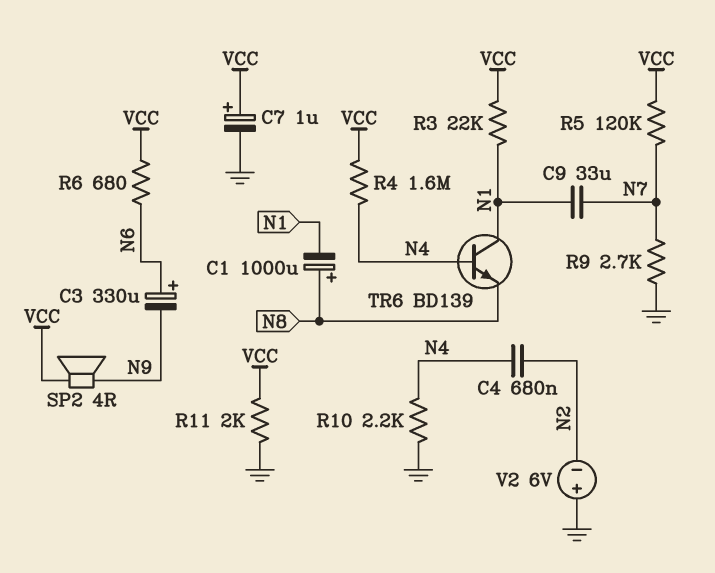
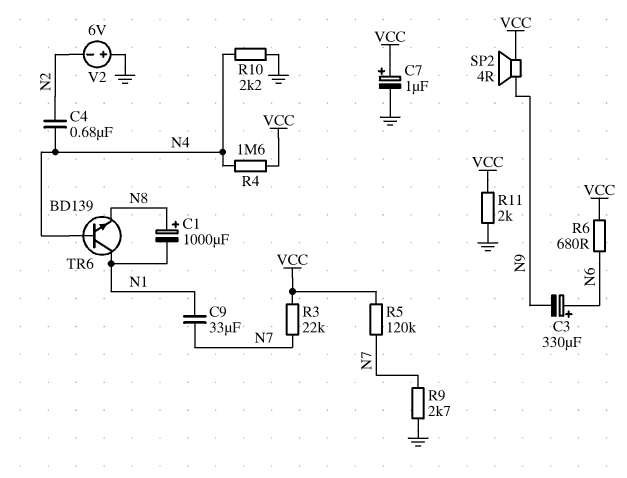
R3: 22k (N1, VCC) -> 22k (N7, VCC)

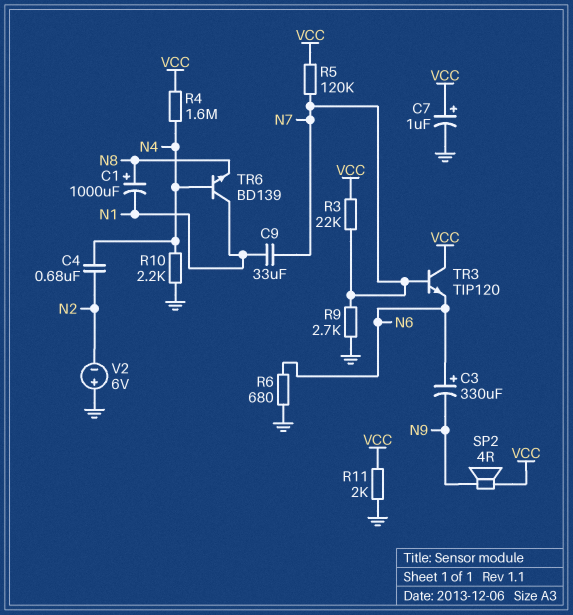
R6: 680 (N6, VCC) -> 680 (GND, N6)
TR3: none -> NPN TIP120 (B N7, C VCC, E N6)

